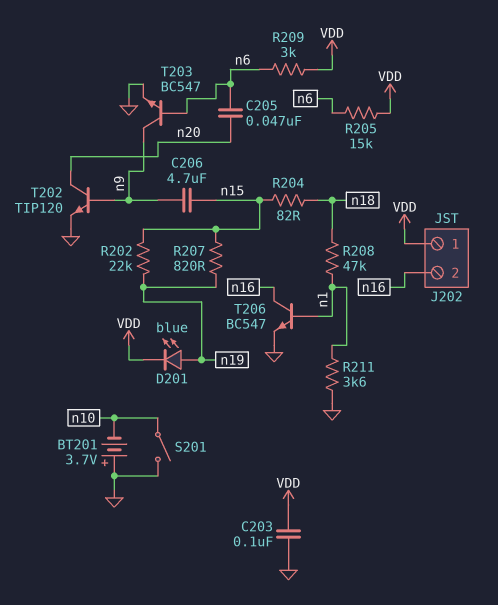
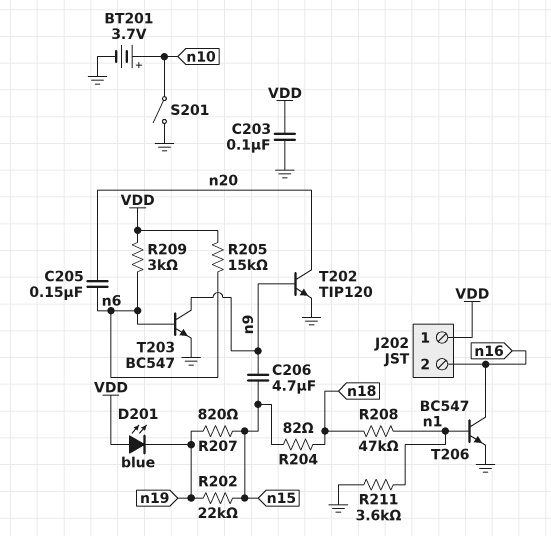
BT201: 3.7V (plus GND, minus n10) -> 3.7V (plus n10, minus GND)
C205: 47nF (n6, n20) -> 150nF (n6, n20)
D201: LED blue (A n19, K VDD) -> LED blue (A VDD, K n19)

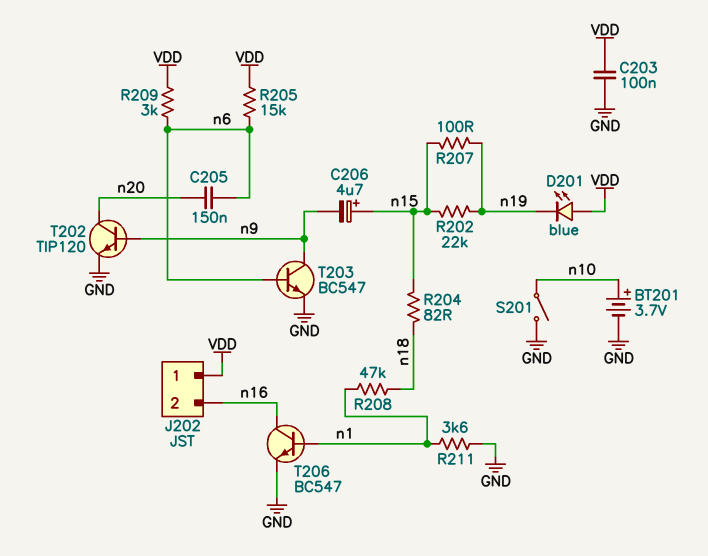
C206: 4.7uF (n9, n15) -> 4.7uF (plus n15, minus n9)
R207: 820 (n15, n19) -> 100 (n15, n19)

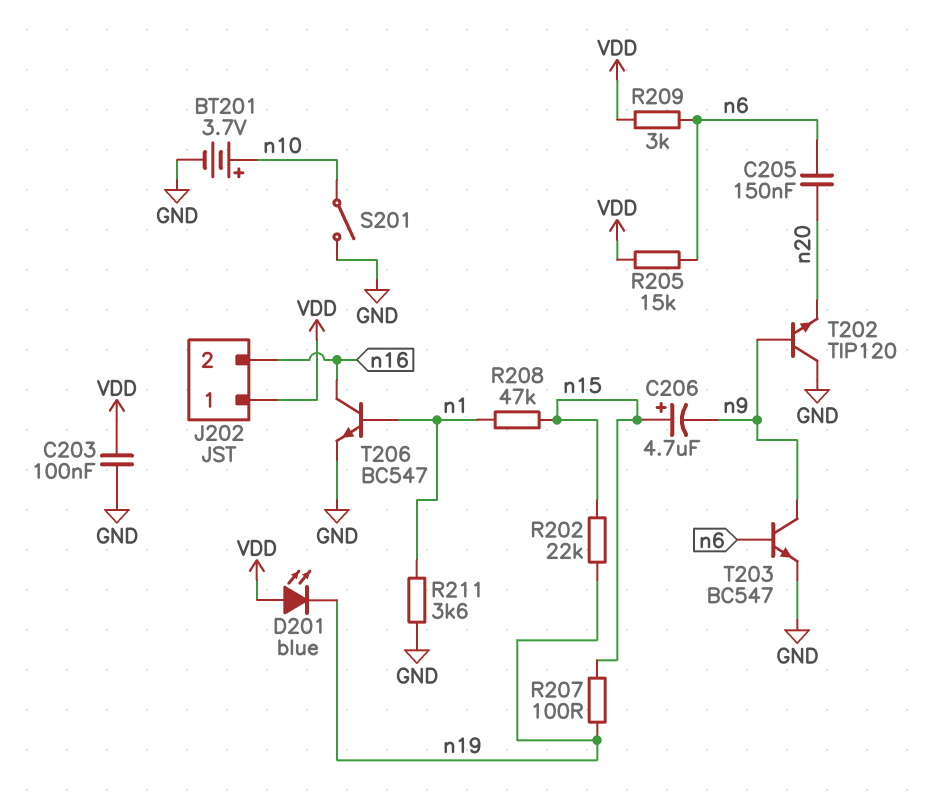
R204: 82 (n15, n18) -> none
R208: 47k (n1, n18) -> 47k (n1, n15)
T202: NPN TIP120 (B n9, C n20, E GND) -> NPN TIP120 (B n9, C GND, E n20)

